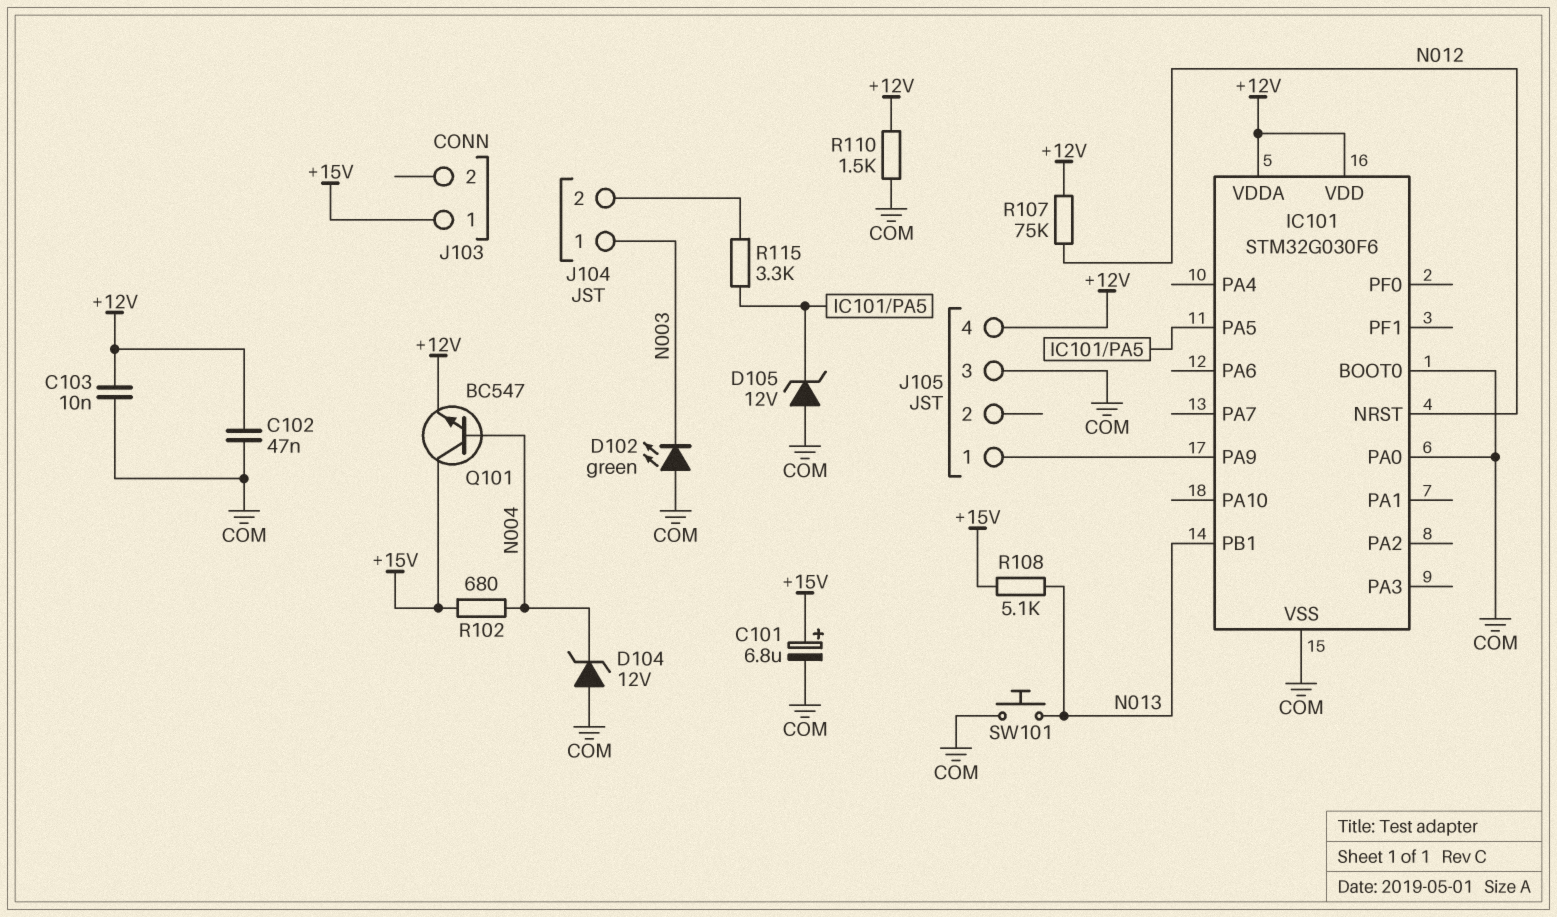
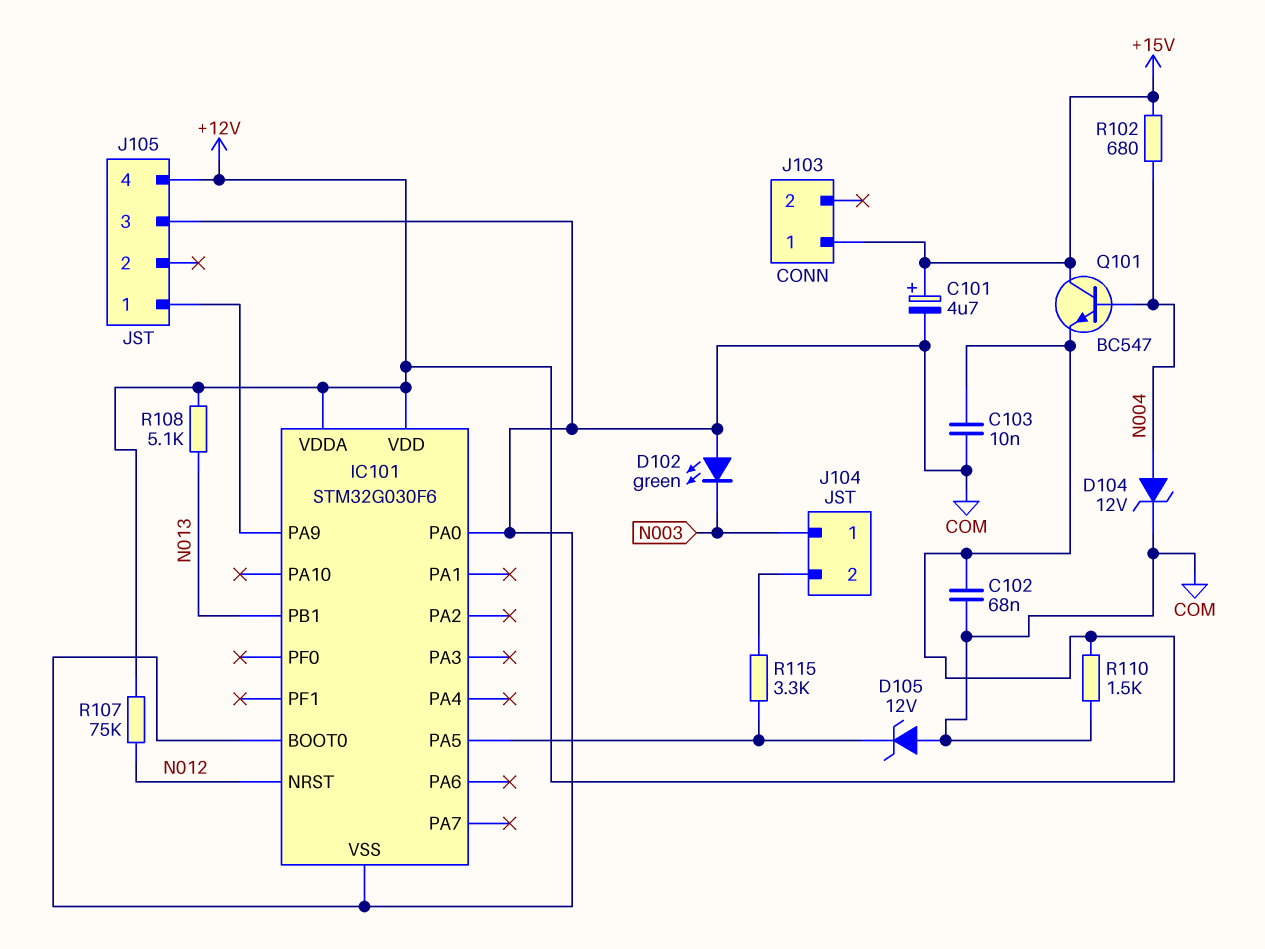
C101: 6.8uF (plus +15V, minus COM) -> 4.7uF (plus +15V, minus COM)
C102: 47nF (+12V, COM) -> 68nF (+12V, COM)
D104: zener 12V (A COM, K N004) -> zener 12V (A N004, K COM)
R108: 5.1k (+15V, N013) -> 5.1k (+12V, N013)
SW101: button (COM, N013) -> none

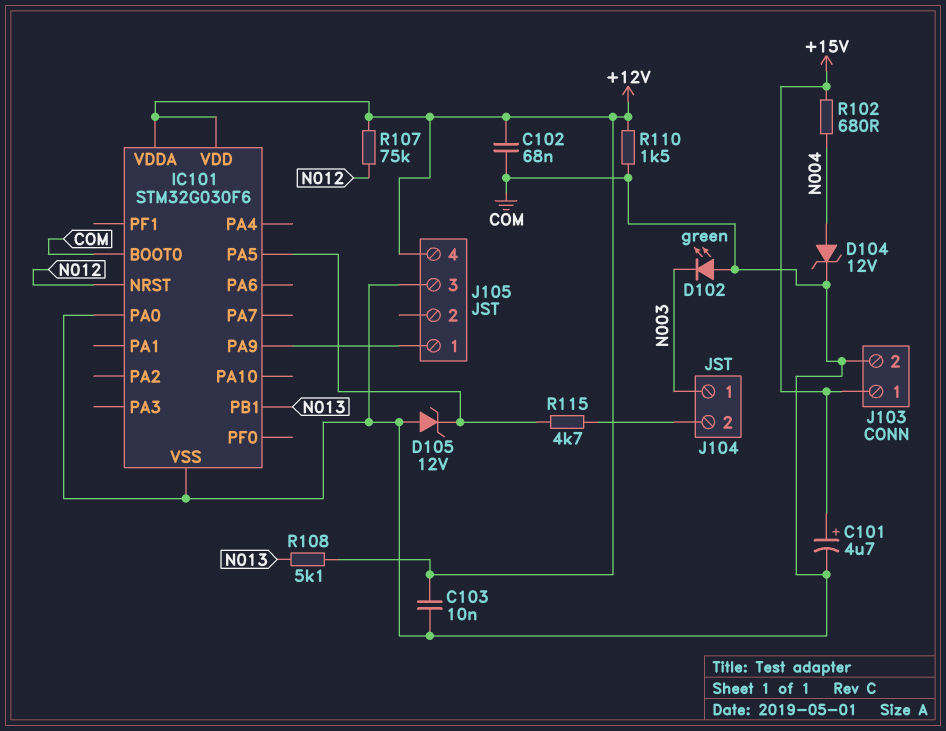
J103 pin 2: none -> COM
Q101: NPN BC547 (B N004, C +15V, E +12V) -> none
R115: 3.3k (IC101/PA5, J104/2) -> 4.7k (IC101/PA5, J104/2)

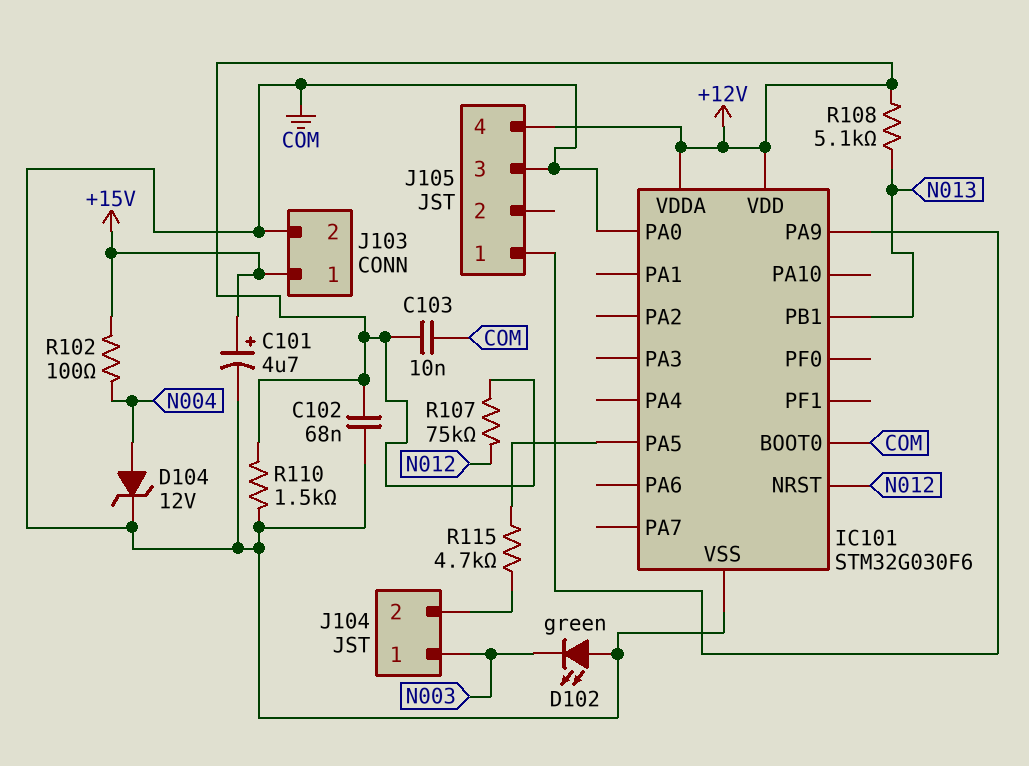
D105: zener 12V (A COM, K IC101/PA5) -> none
R102: 680 (+15V, N004) -> 100 (+15V, N004)

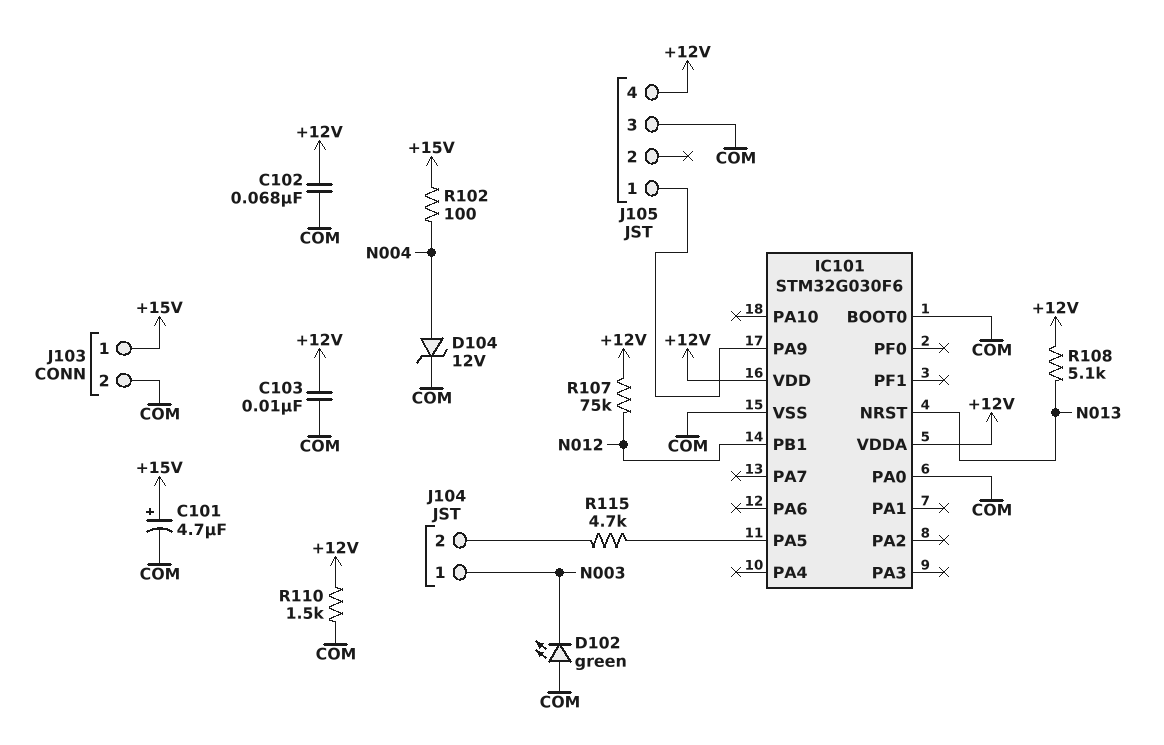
IC101 pin NRST: N012 -> N013
IC101 pin PB1: N013 -> N012

